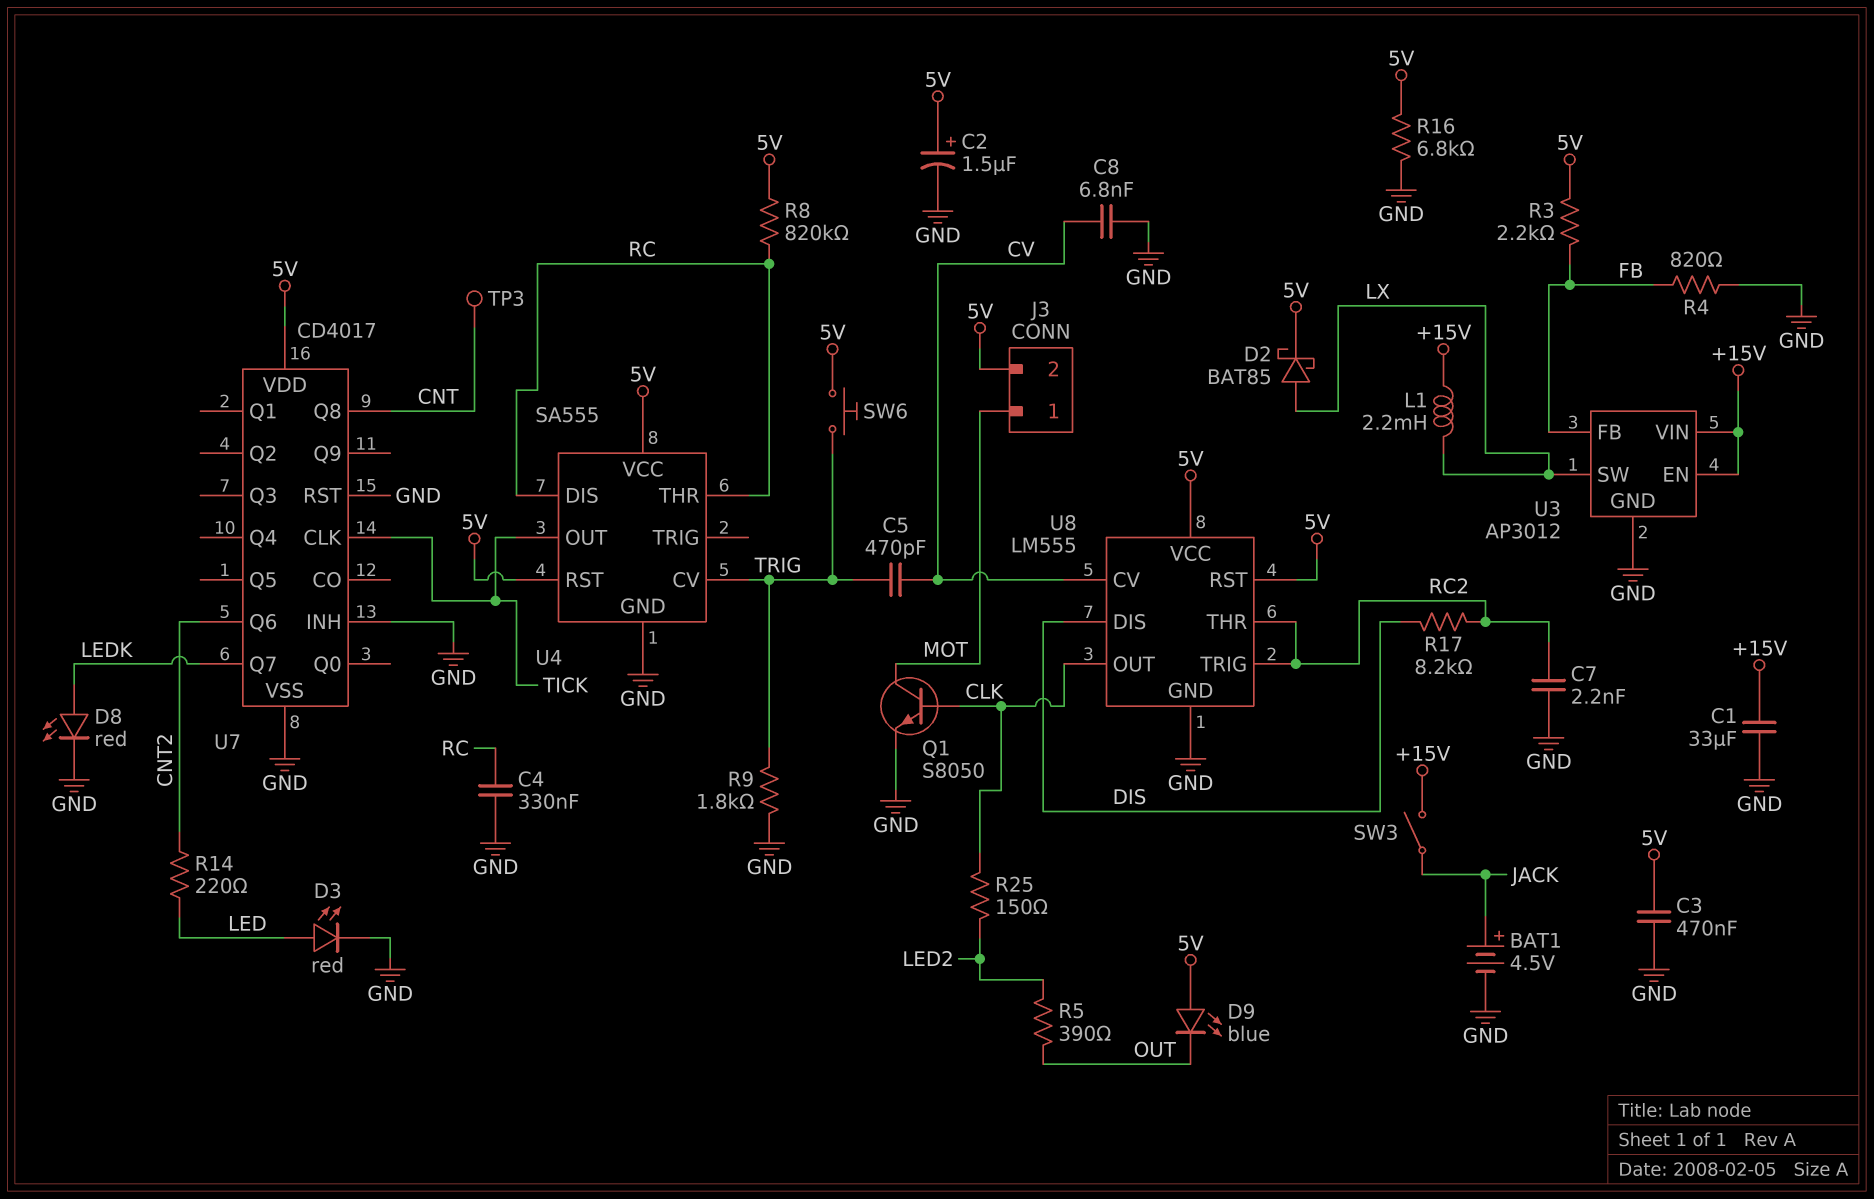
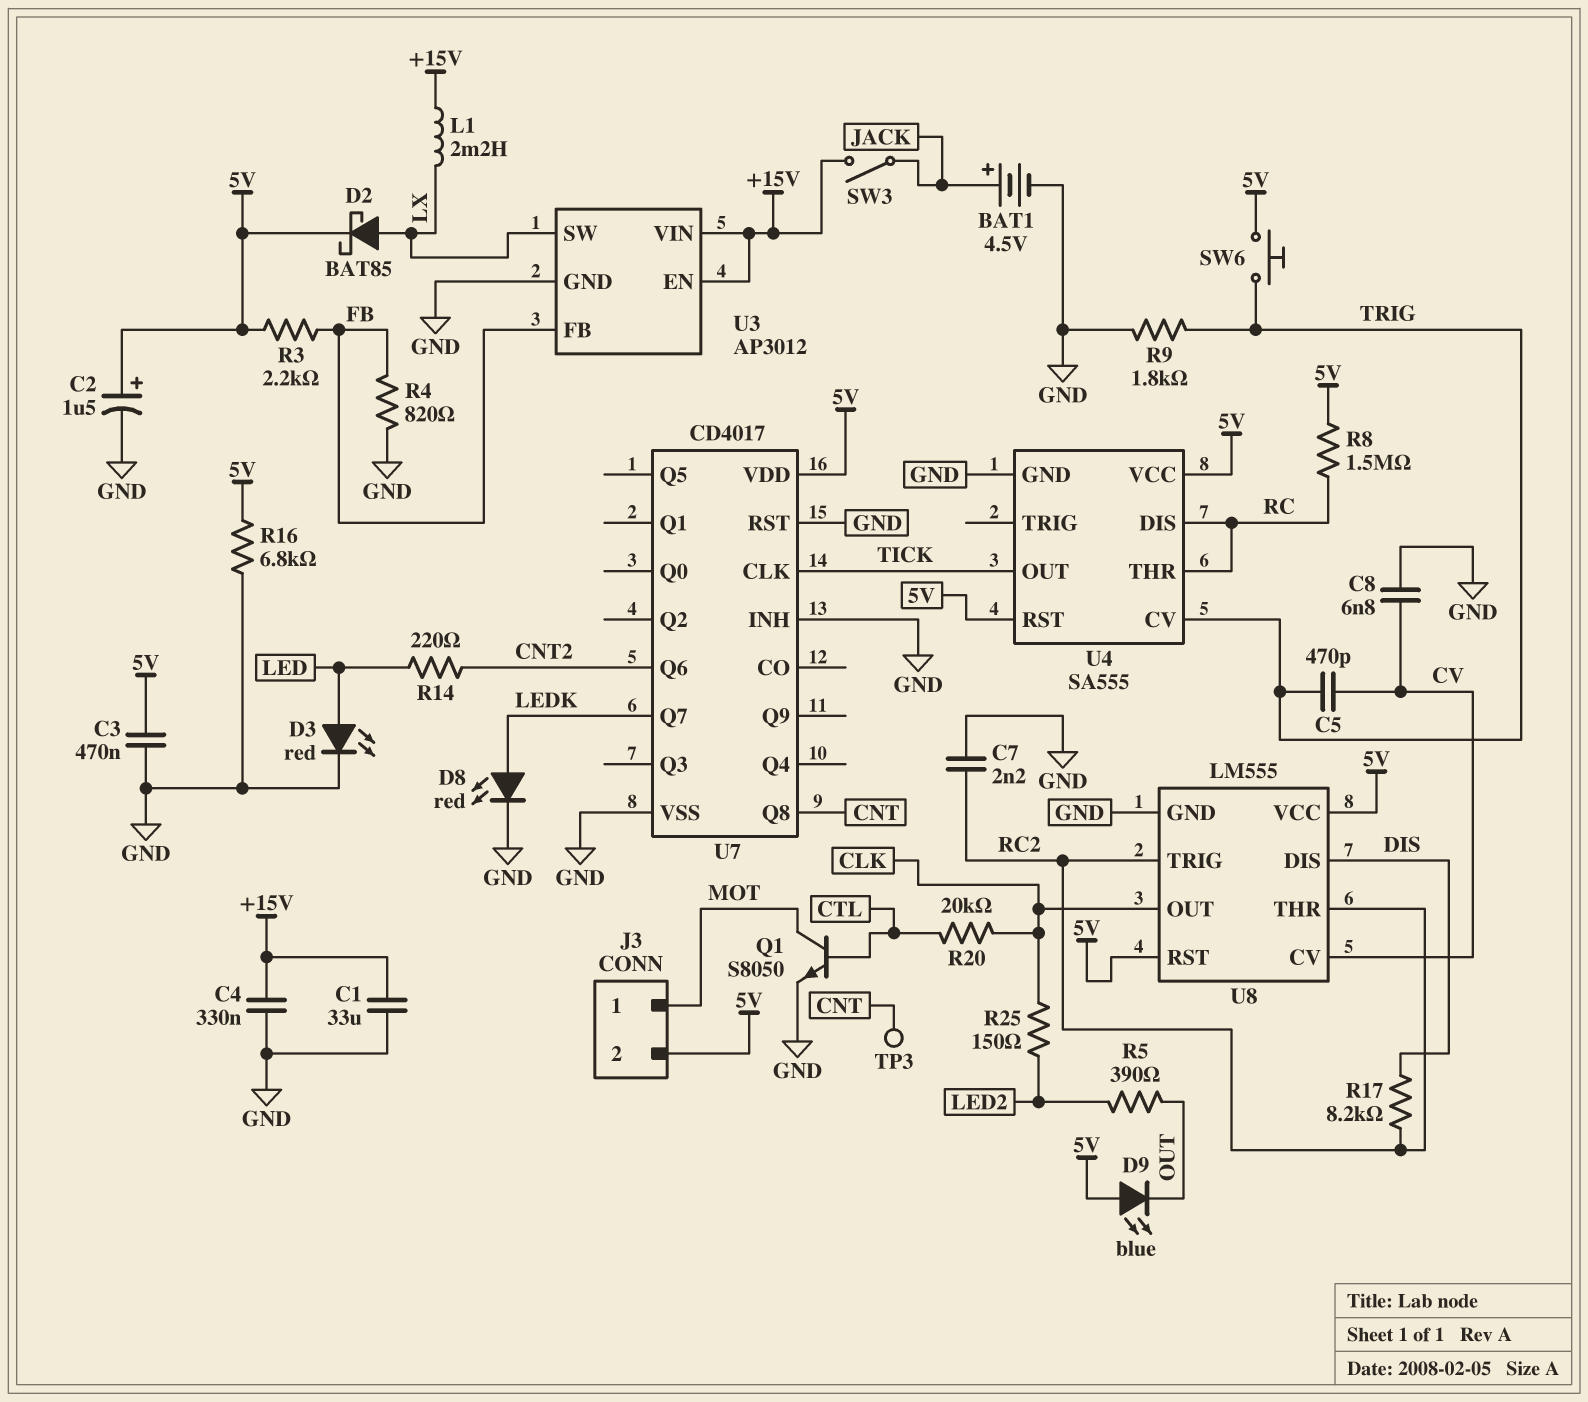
C4: 330nF (GND, RC) -> 330nF (+15V, GND)
Q1: NPN S8050 (B CLK, C MOT, E GND) -> NPN S8050 (B CTL, C MOT, E GND)
R8: 820k (5V, RC) -> 1.5M (5V, RC)
R20: none -> 20k (CLK, CTL)

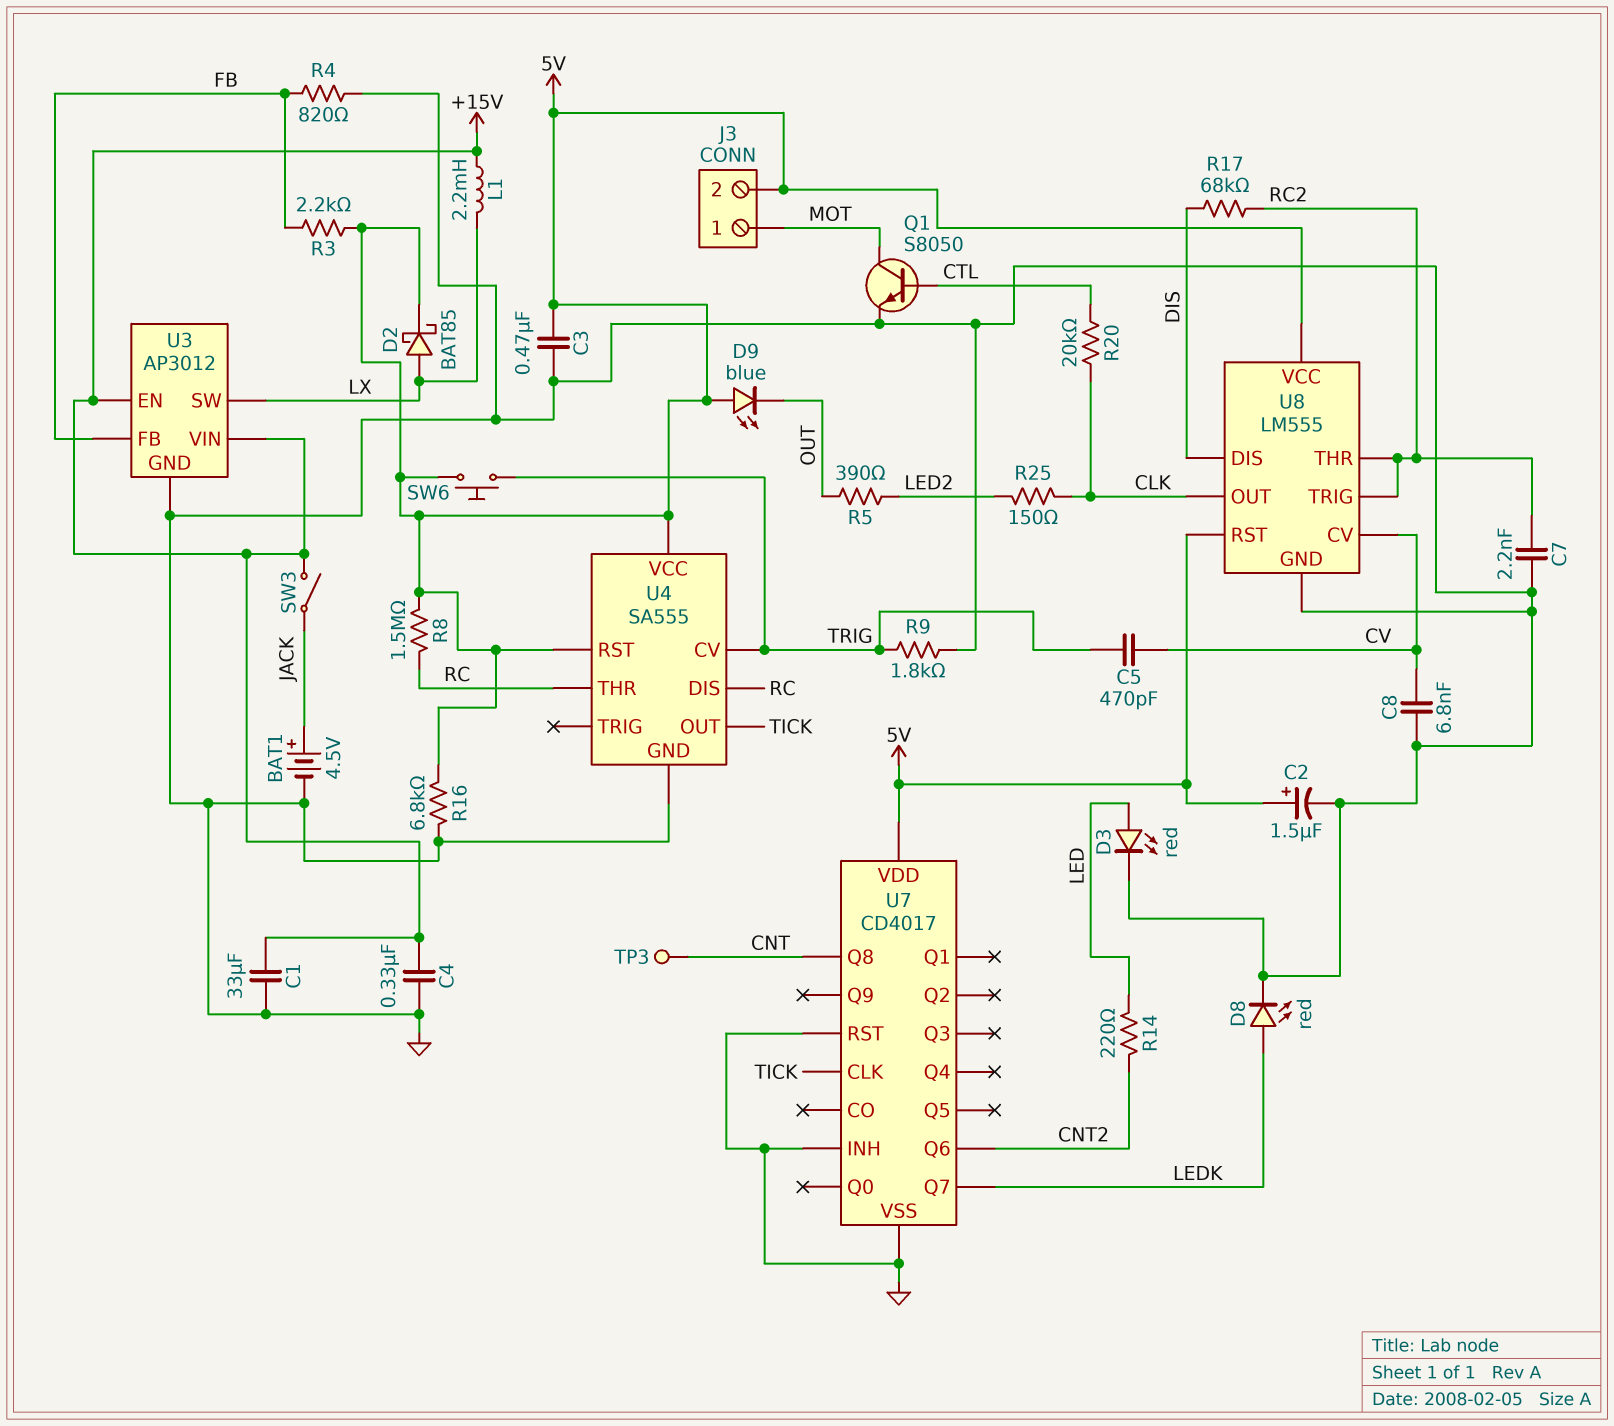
R17: 8.2k (DIS, RC2) -> 68k (DIS, RC2)

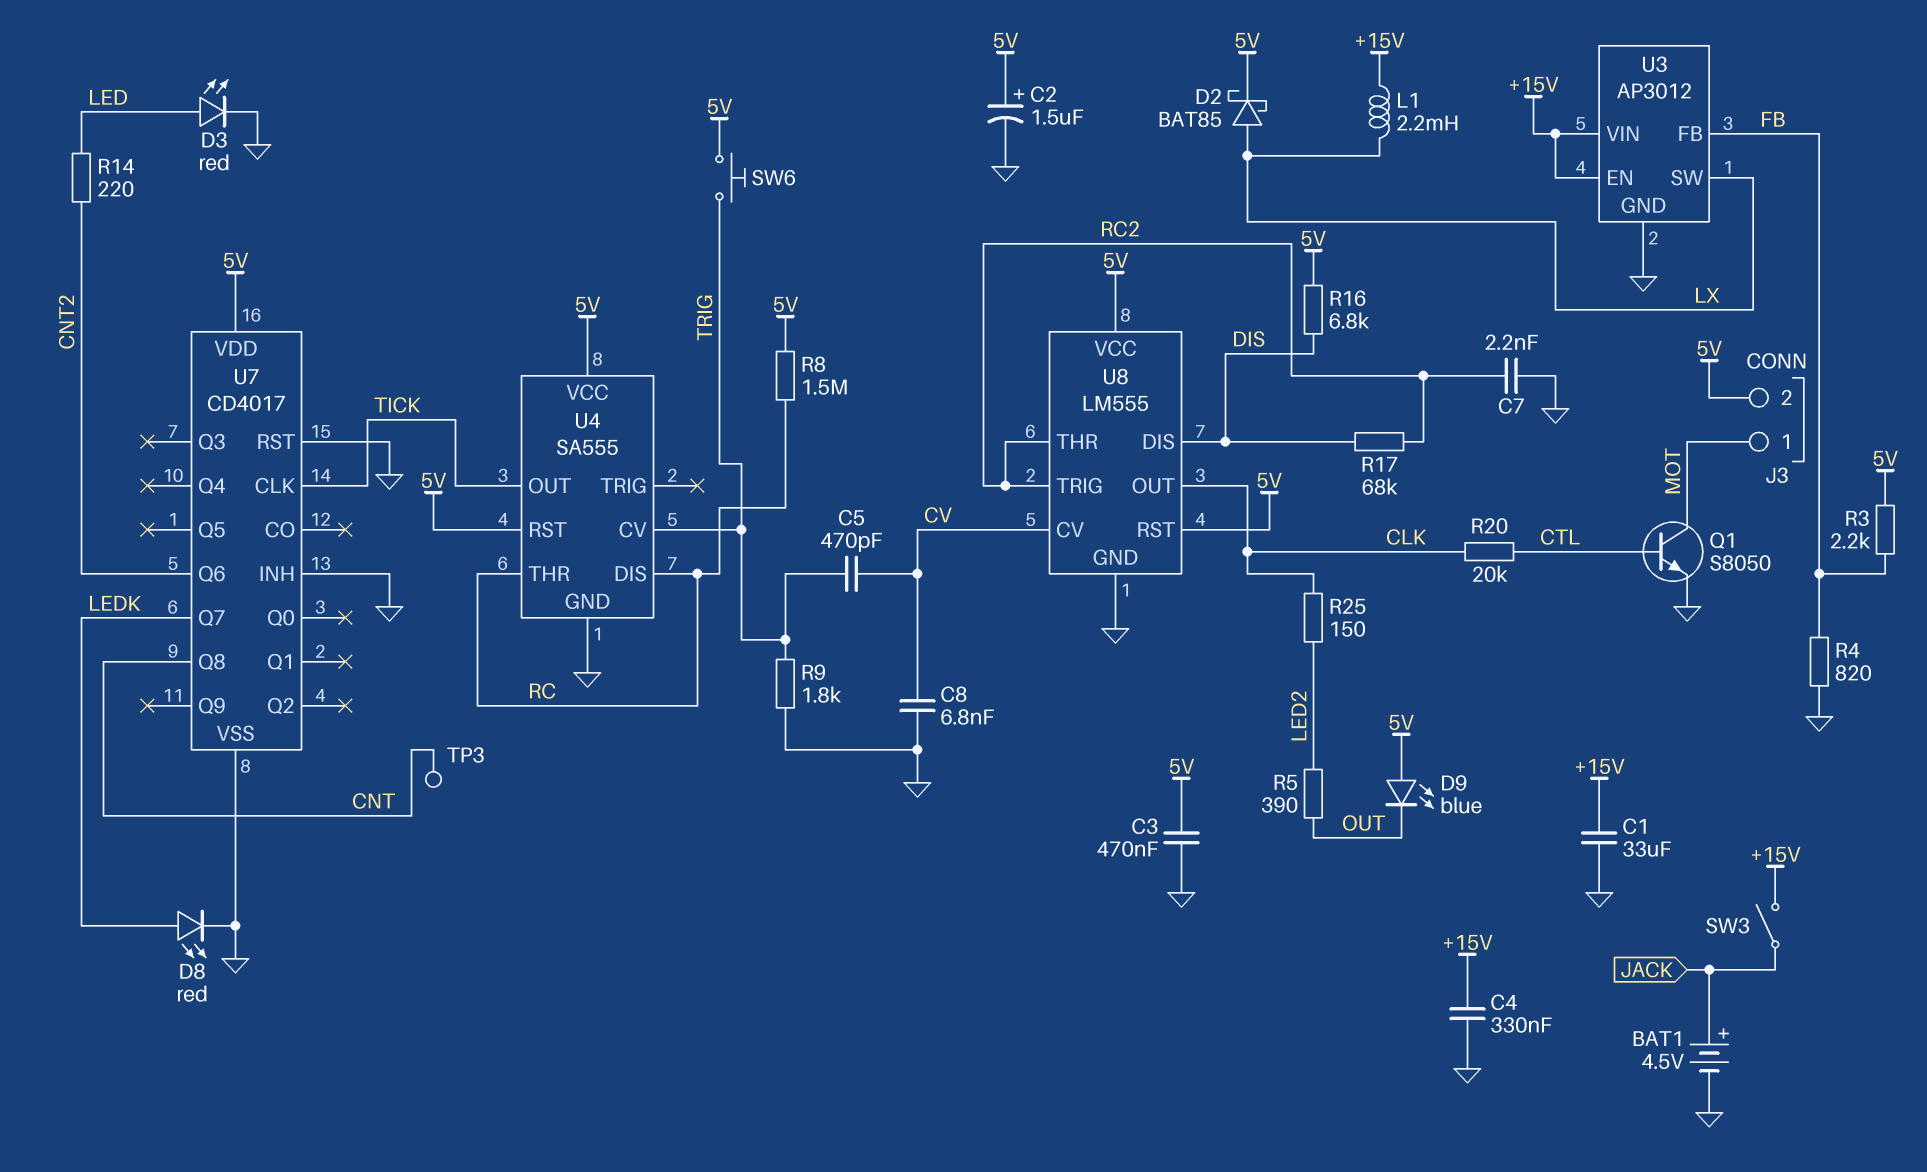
R16: 6.8k (5V, GND) -> 6.8k (5V, DIS)

